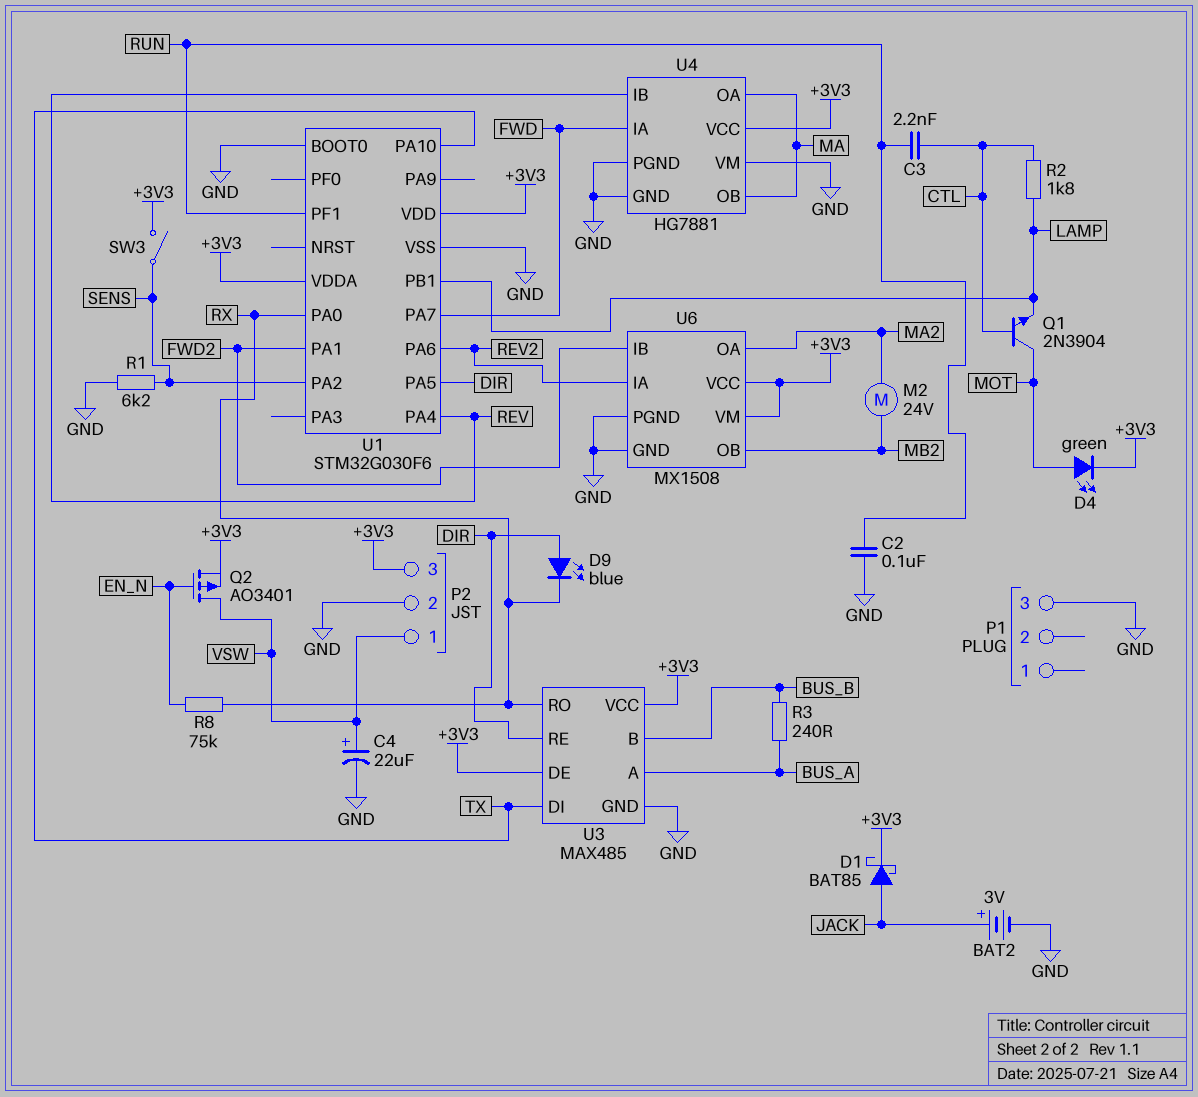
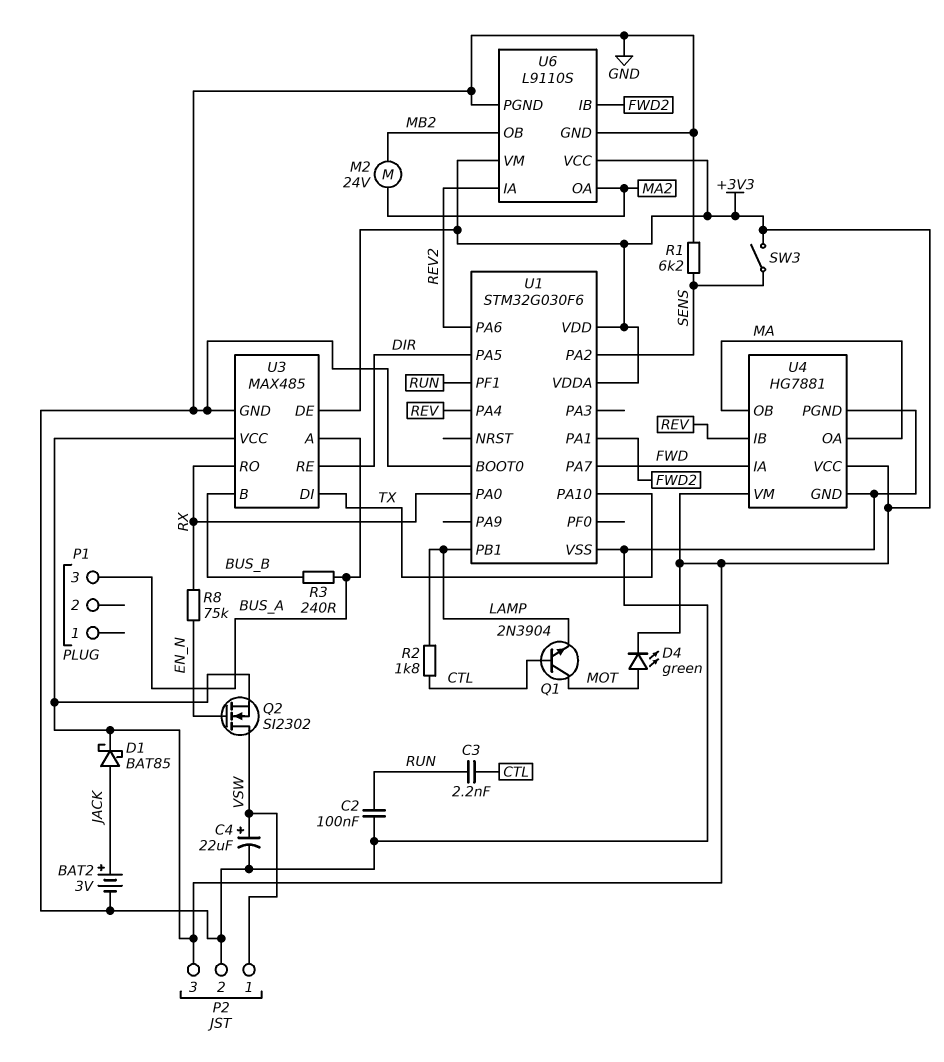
D9: LED blue (A DIR, K RX) -> none
P1 pin 3: GND -> BUS_A
Q2: PMOS AO3401 (G EN_N, D VSW, S +3V3) -> NMOS SI2302 (G EN_N, D VSW, S +3V3)
U4 pin VM: GND -> +3V3
U6: MX1508 -> L9110S

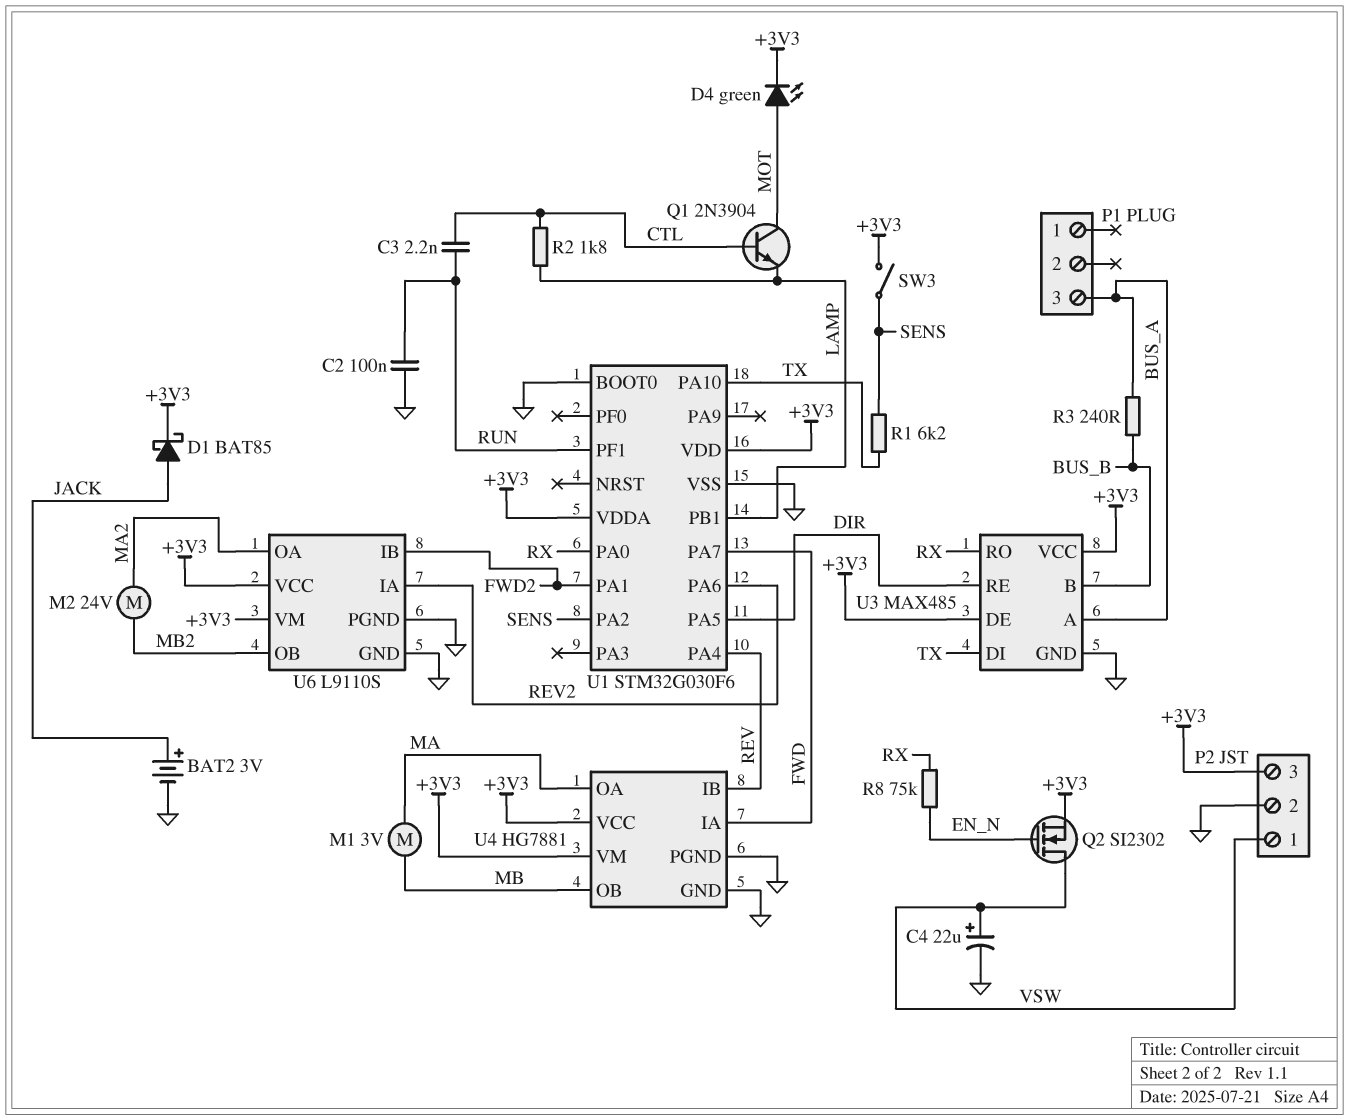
M1: none -> motor 3V (MA, MB)
R1: 6.2k (GND, SENS) -> 6.2k (SENS, TX)
U4 pin OB: MA -> MB

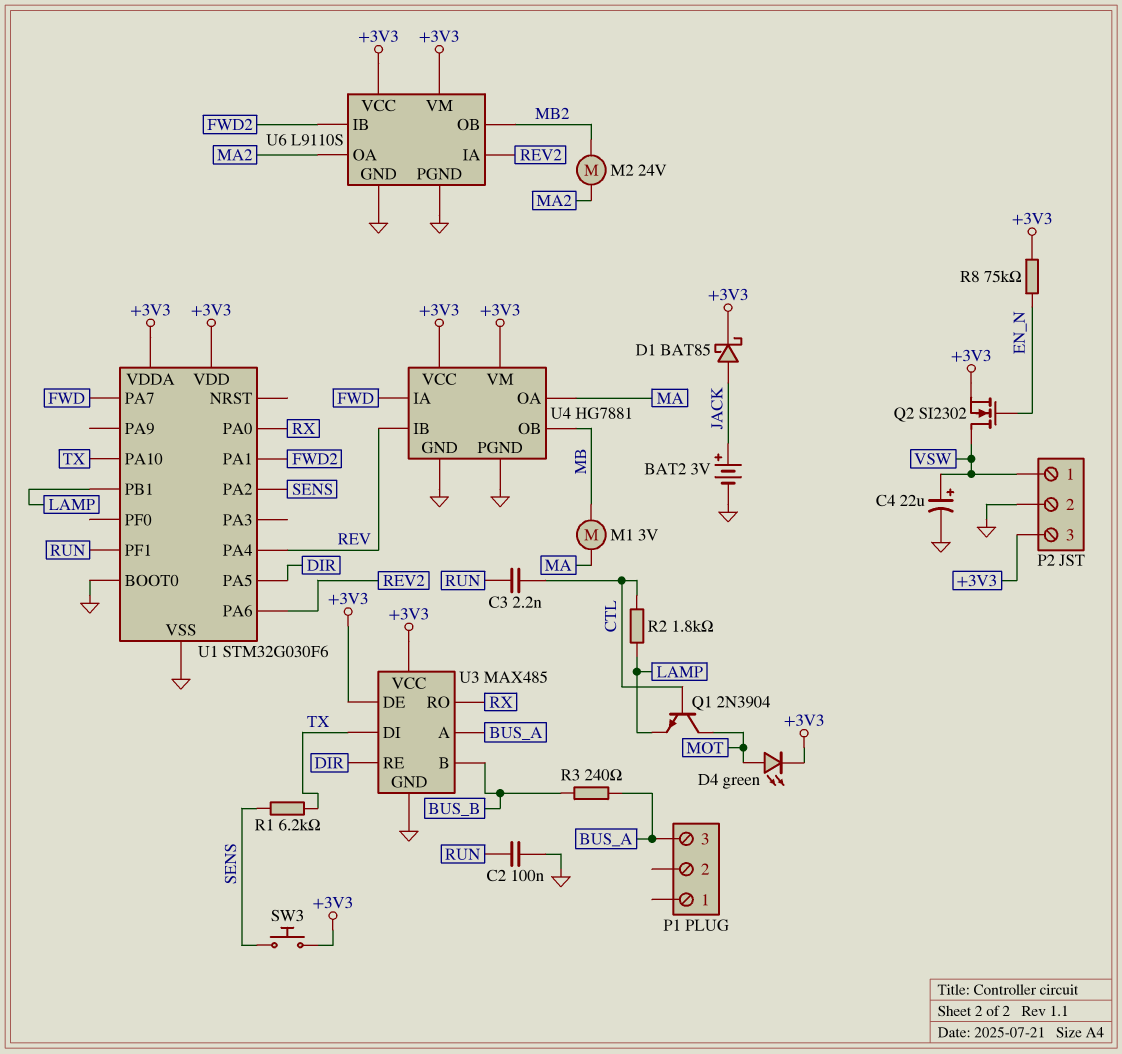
R8: 75k (EN_N, RX) -> 75k (+3V3, EN_N)
SW3: switch (+3V3, SENS) -> button (+3V3, SENS)

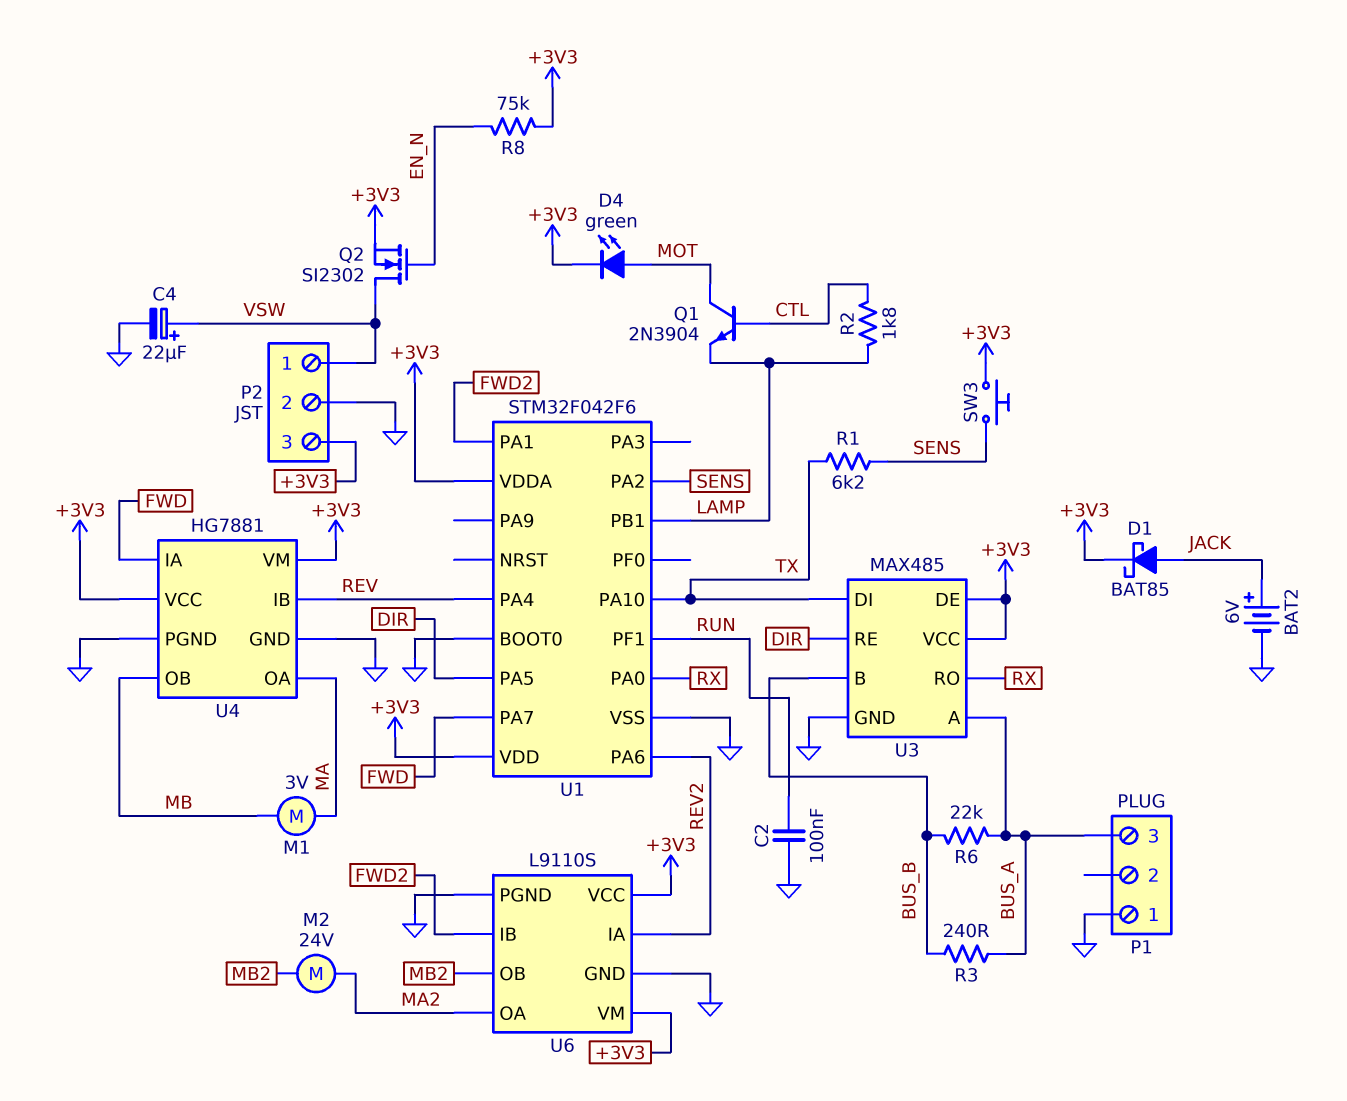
BAT2: 3V (plus JACK, minus GND) -> 6V (plus JACK, minus GND)
C3: 2.2nF (CTL, RUN) -> none
P1 pin 1: none -> GND
R6: none -> 22k (BUS_A, BUS_B)
U1: STM32G030F6 -> STM32F042F6

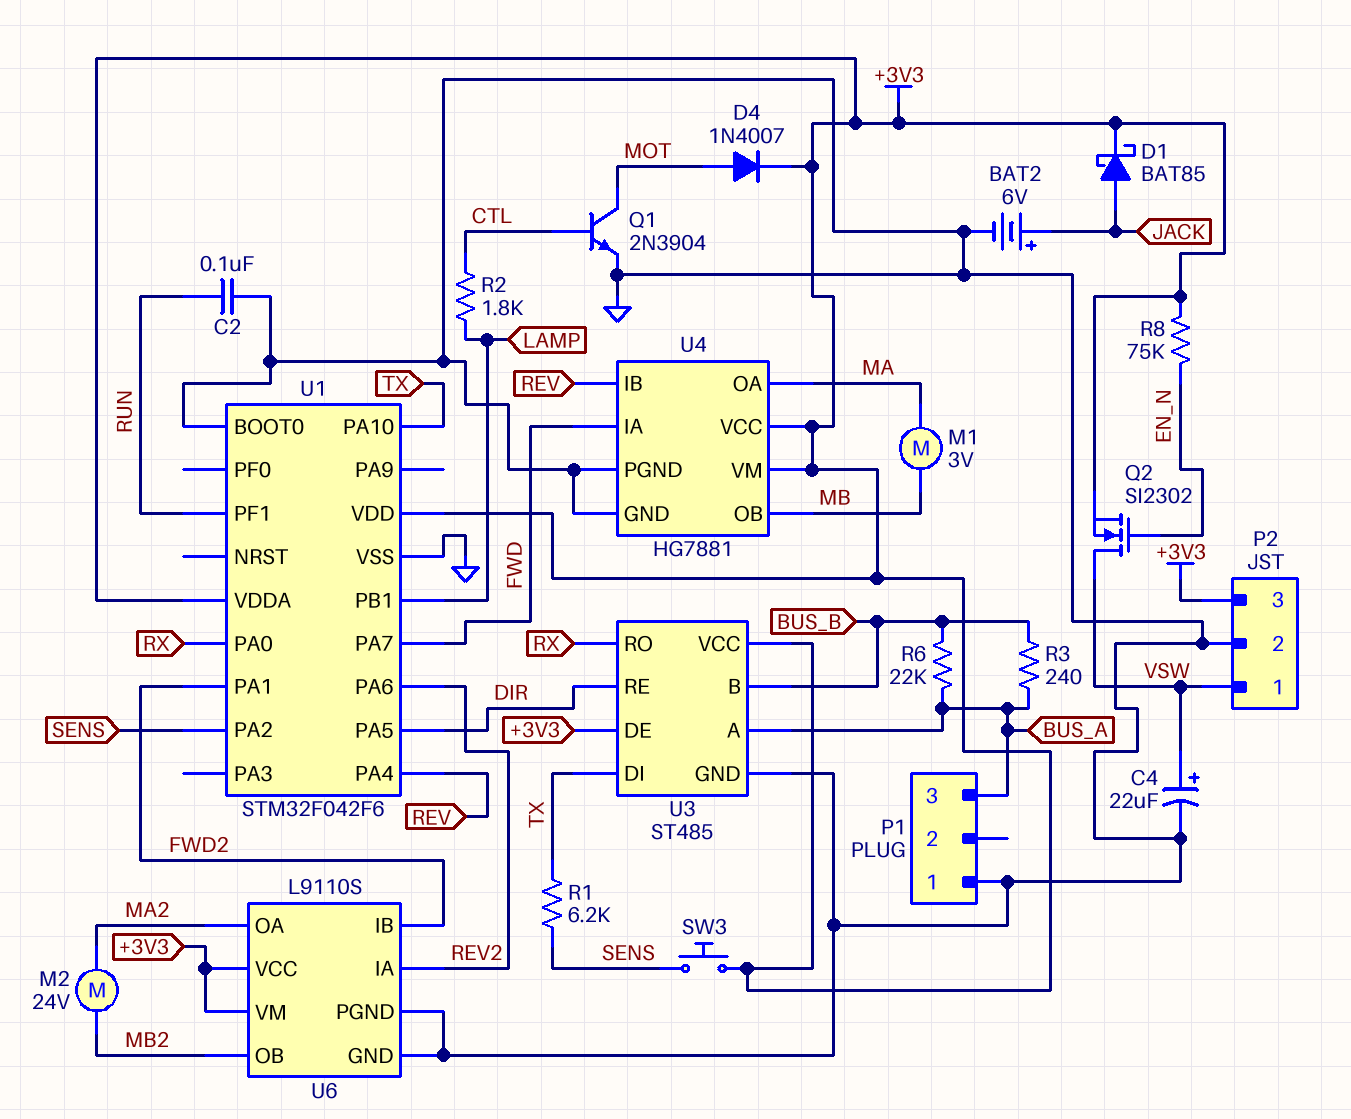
D4: LED green (A MOT, K +3V3) -> diode 1N4007 (A MOT, K +3V3)
Q1: NPN 2N3904 (B CTL, C MOT, E LAMP) -> NPN 2N3904 (B CTL, C MOT, E GND)
U3: MAX485 -> ST485

